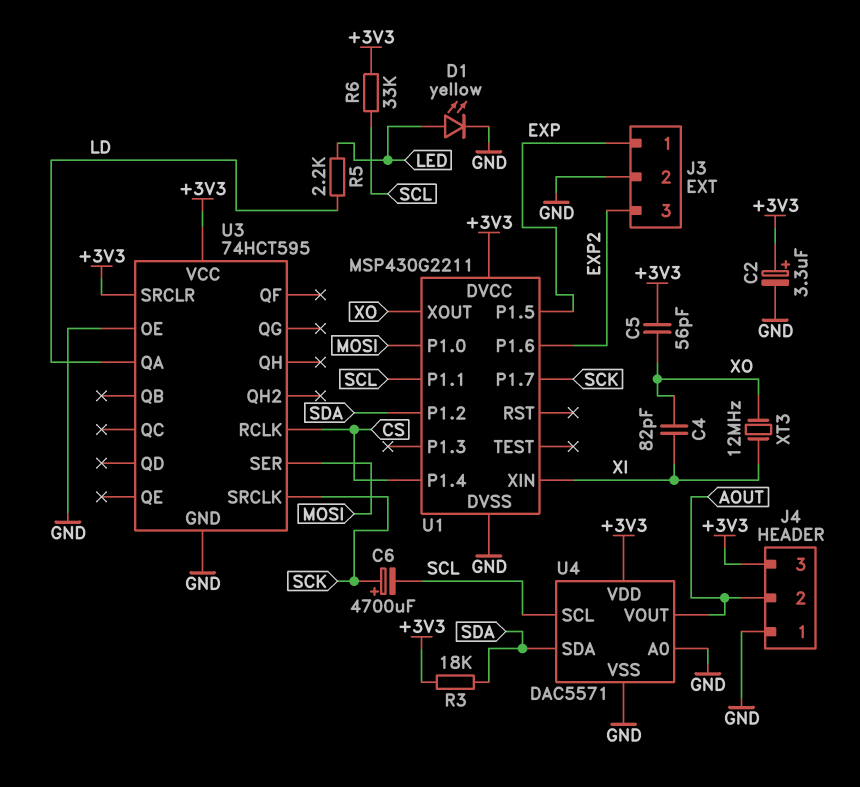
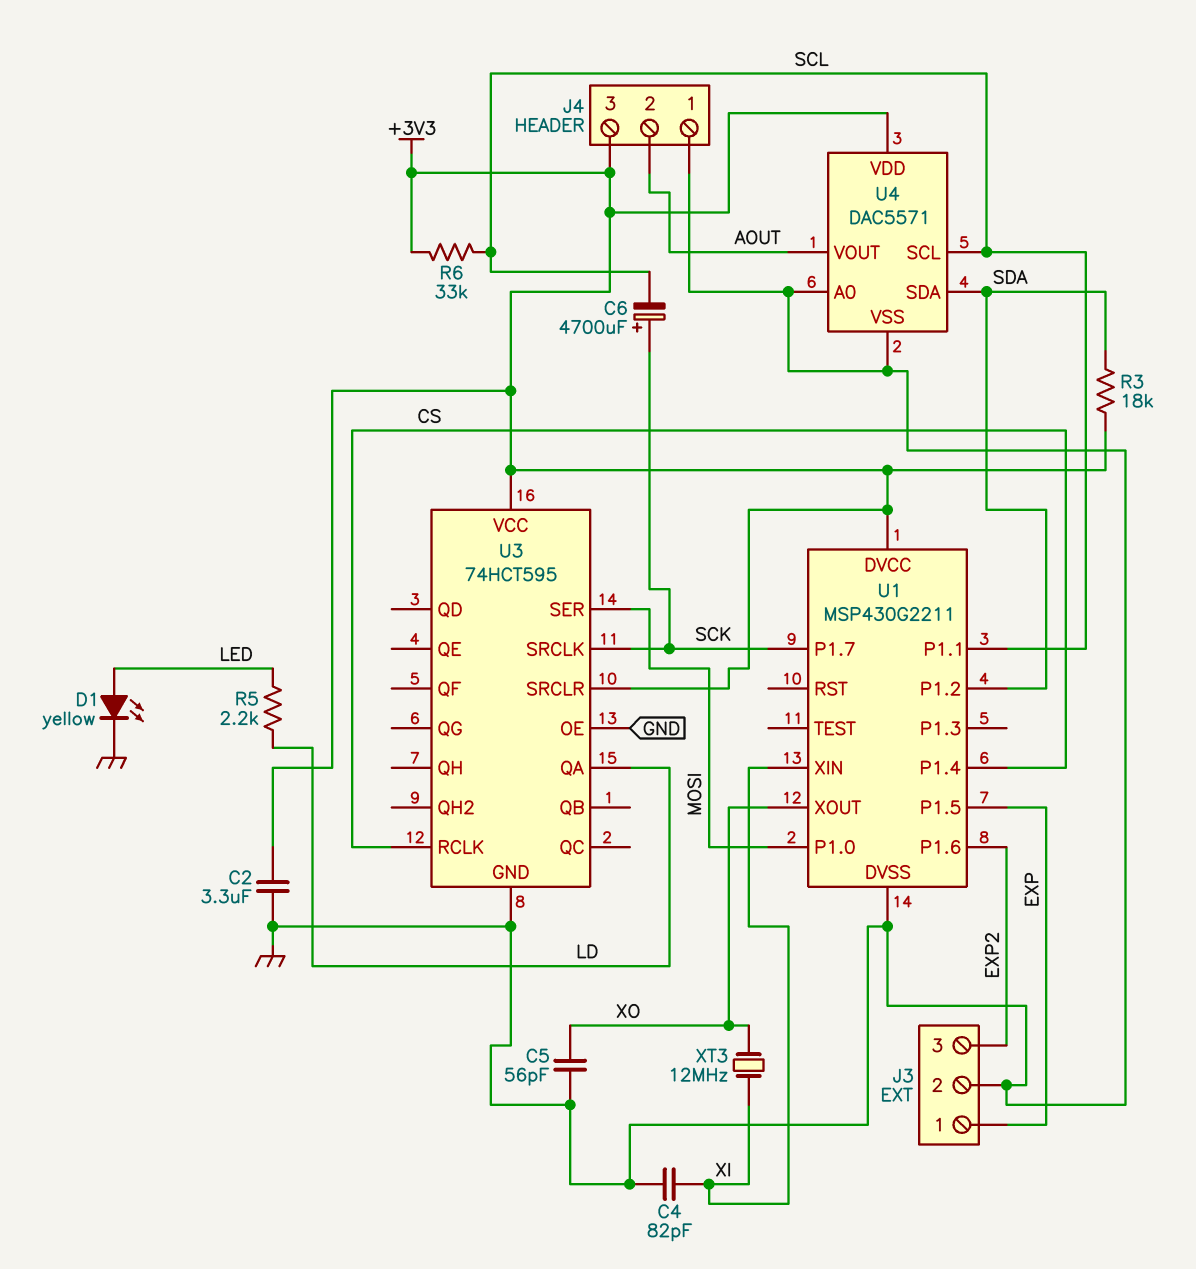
C2: 3.3uF (plus +3V3, minus GND) -> 3.3uF (+3V3, GND)
C4: 82pF (XI, XO) -> 82pF (GND, XI)
C5: 56pF (+3V3, XO) -> 56pF (GND, XO)

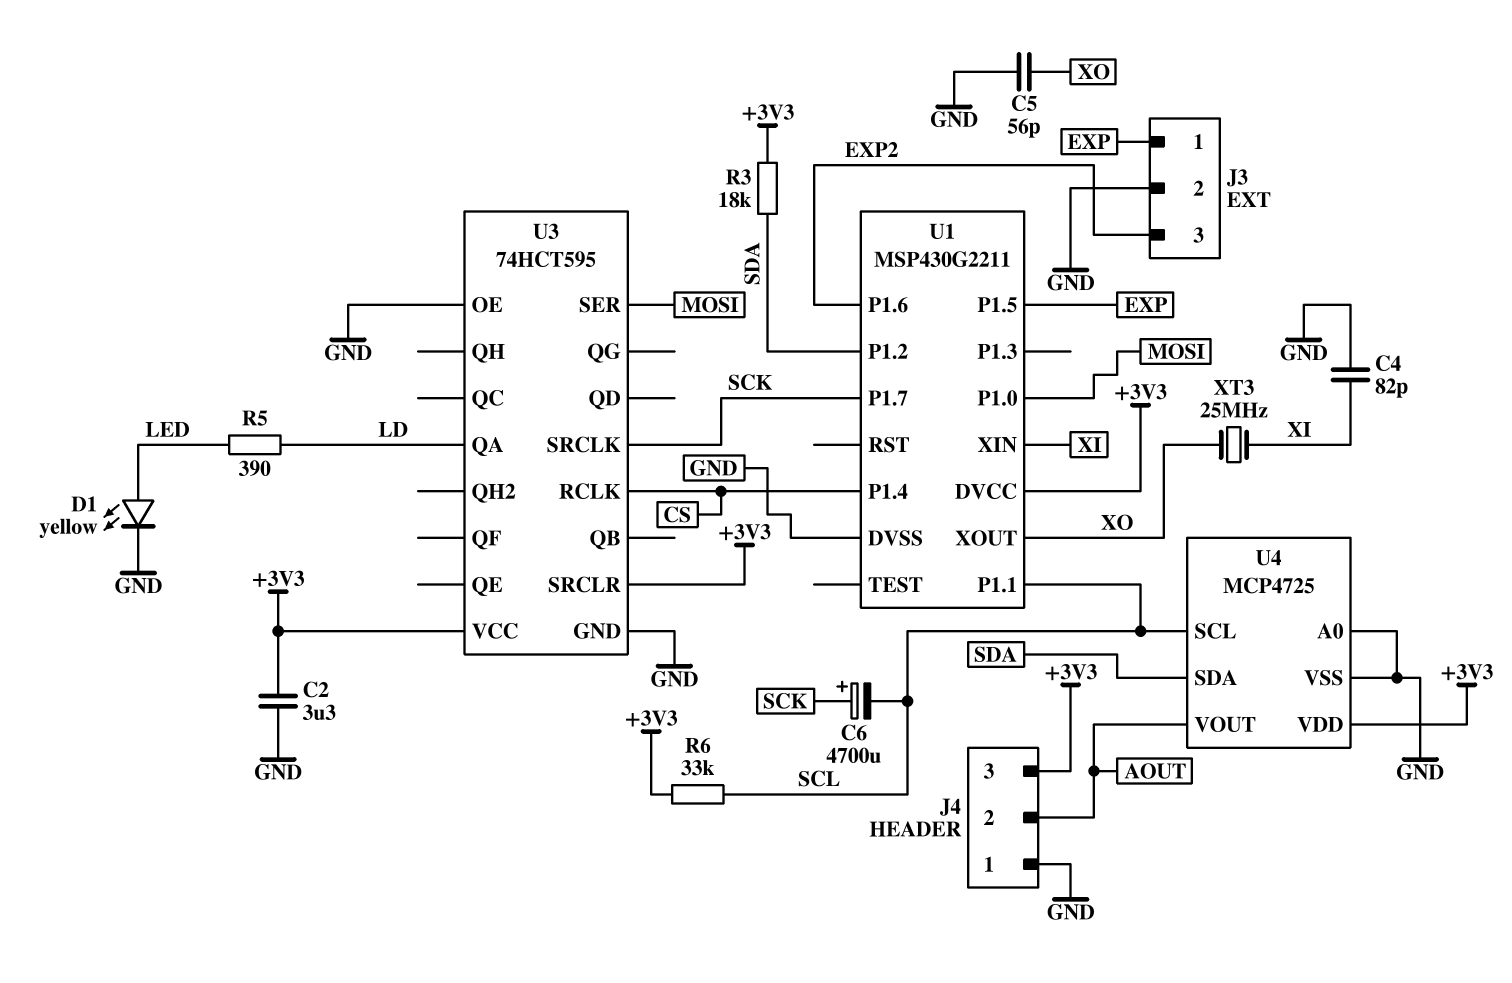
R5: 2.2k (LD, LED) -> 390 (LD, LED)
U4: DAC5571 -> MCP4725
XT3: 12MHz (XI, XO) -> 25MHz (XI, XO)

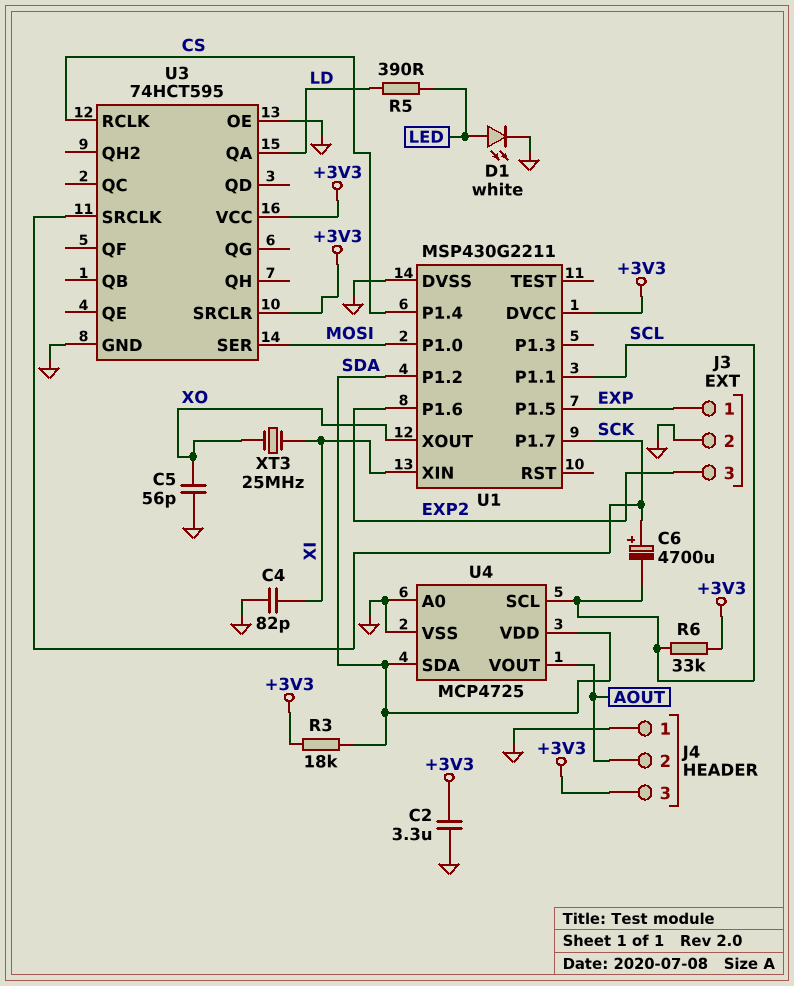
D1: LED yellow (A LED, K GND) -> LED white (A LED, K GND)
U4 pin VDD: +3V3 -> SDA

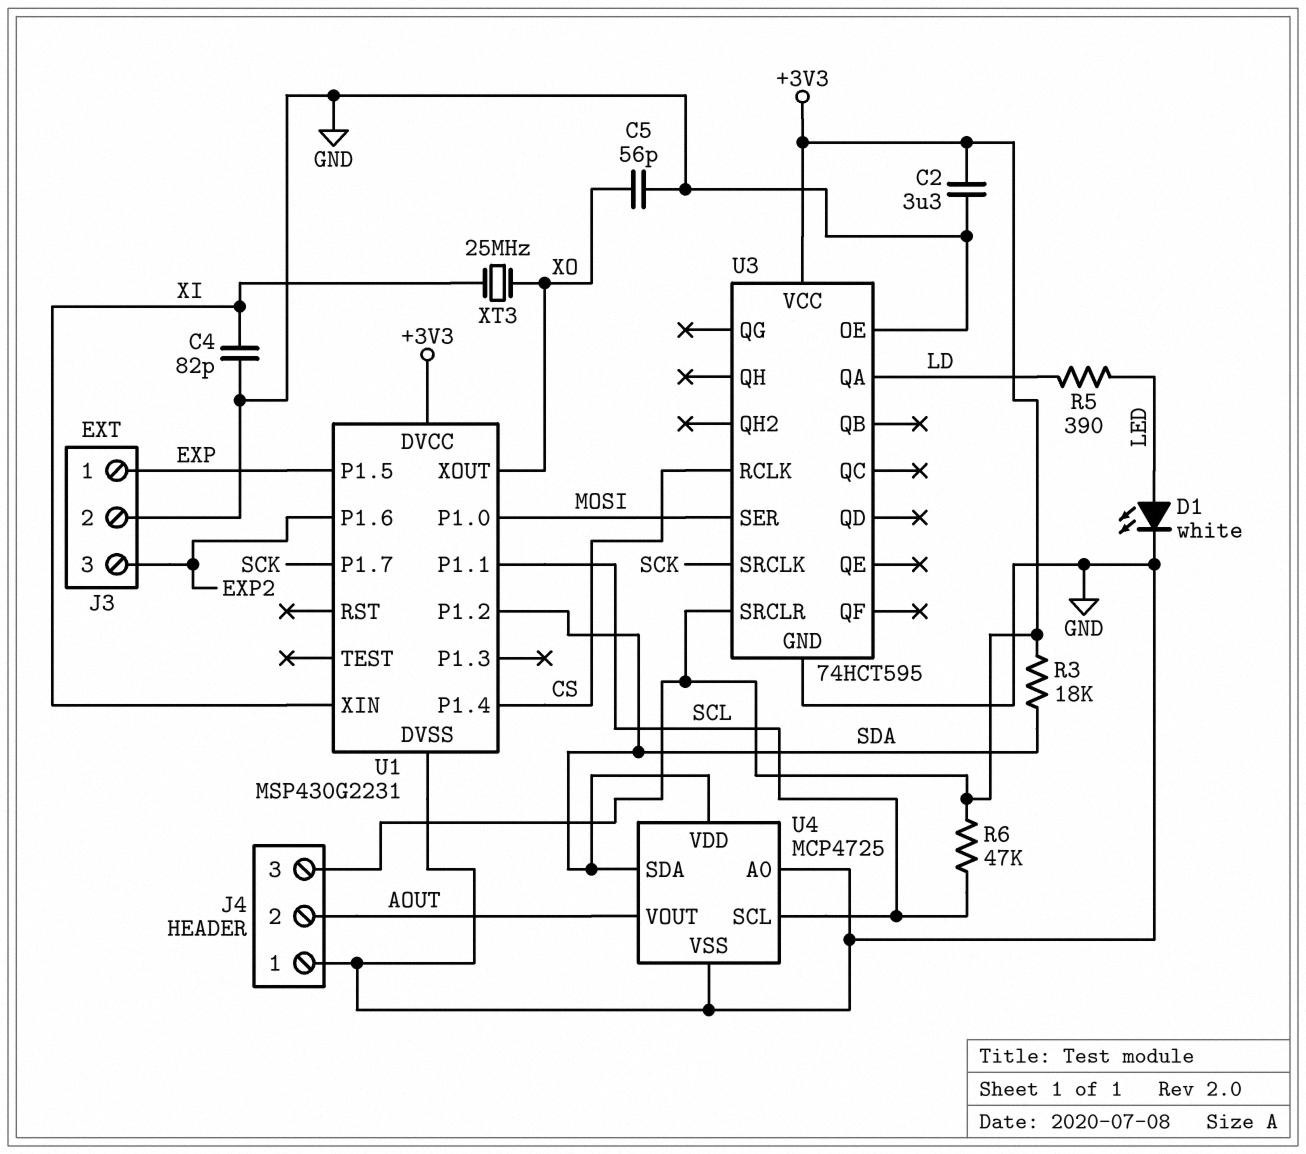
C6: 4700uF (plus SCK, minus SCL) -> none
R6: 33k (+3V3, SCL) -> 47k (+3V3, SCL)
U1: MSP430G2211 -> MSP430G2231

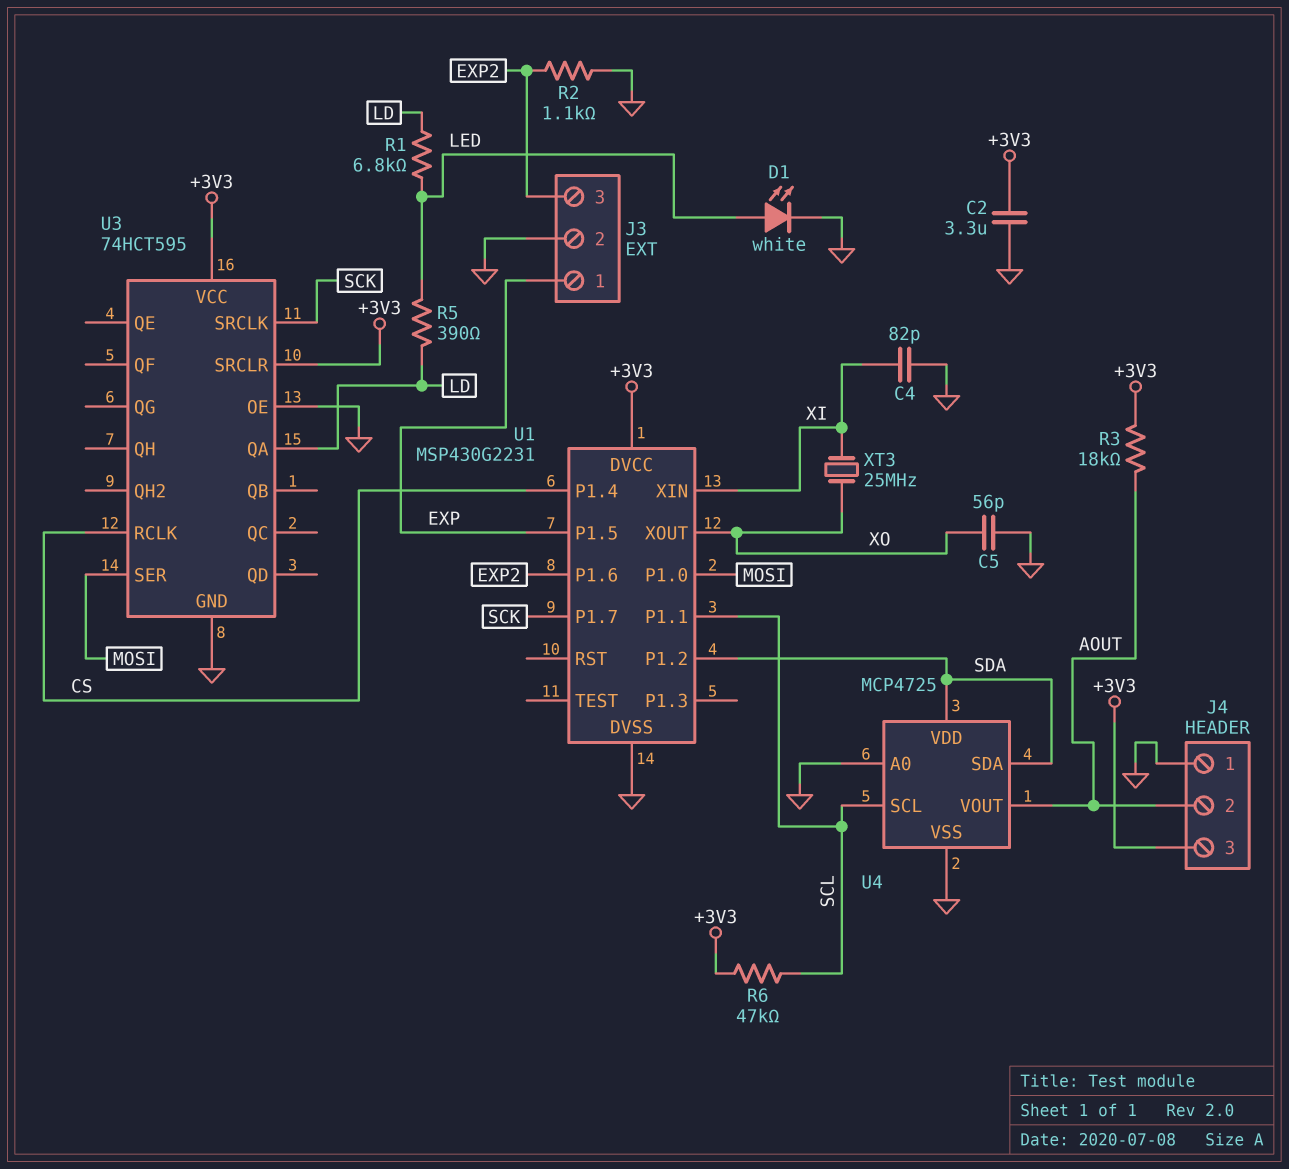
R1: none -> 6.8k (LD, LED)
R2: none -> 1.1k (EXP2, GND)
R3: 18k (+3V3, SDA) -> 18k (+3V3, AOUT)

